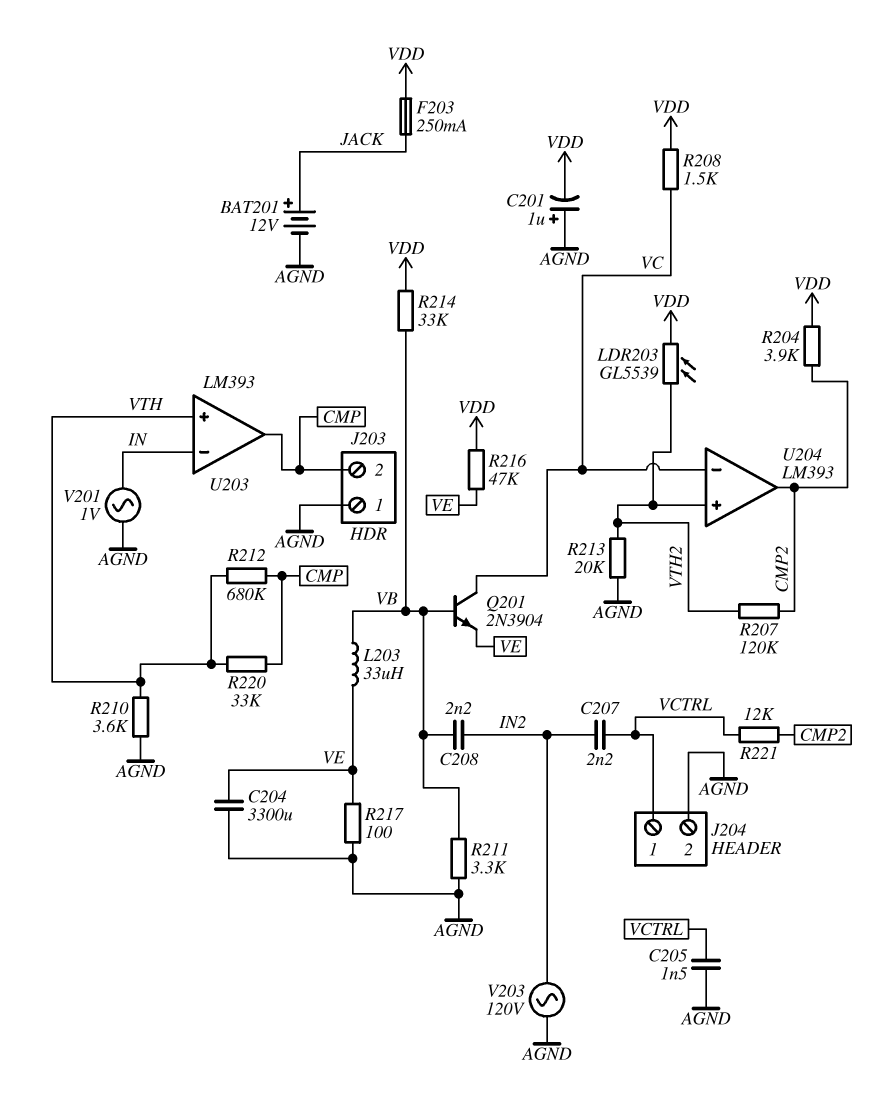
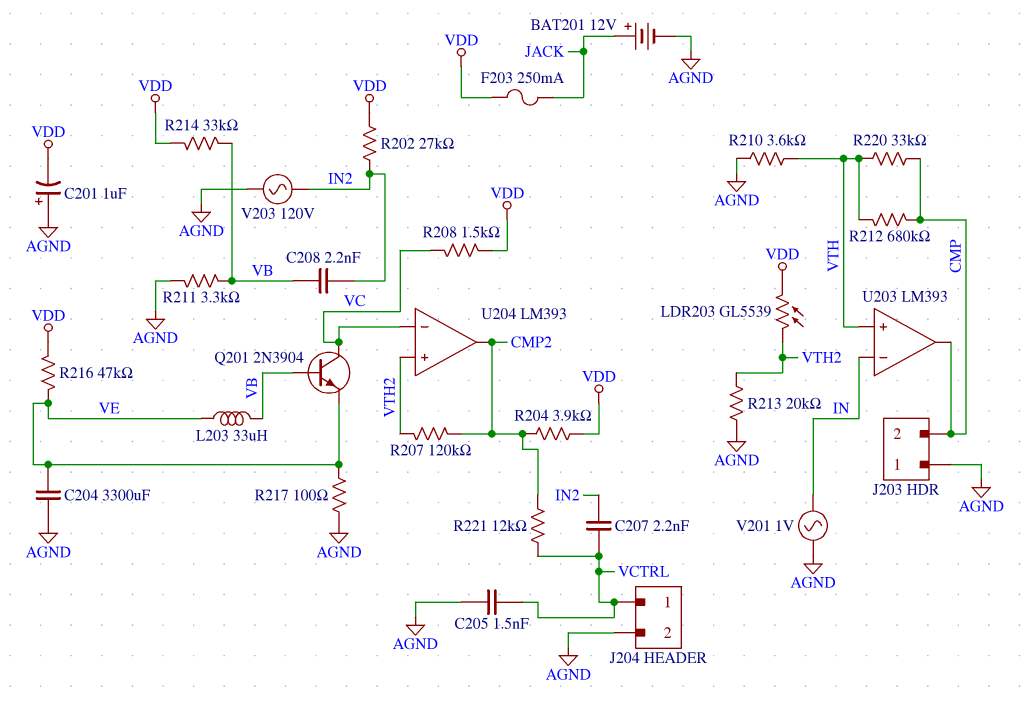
R202: none -> 27k (IN2, VDD)

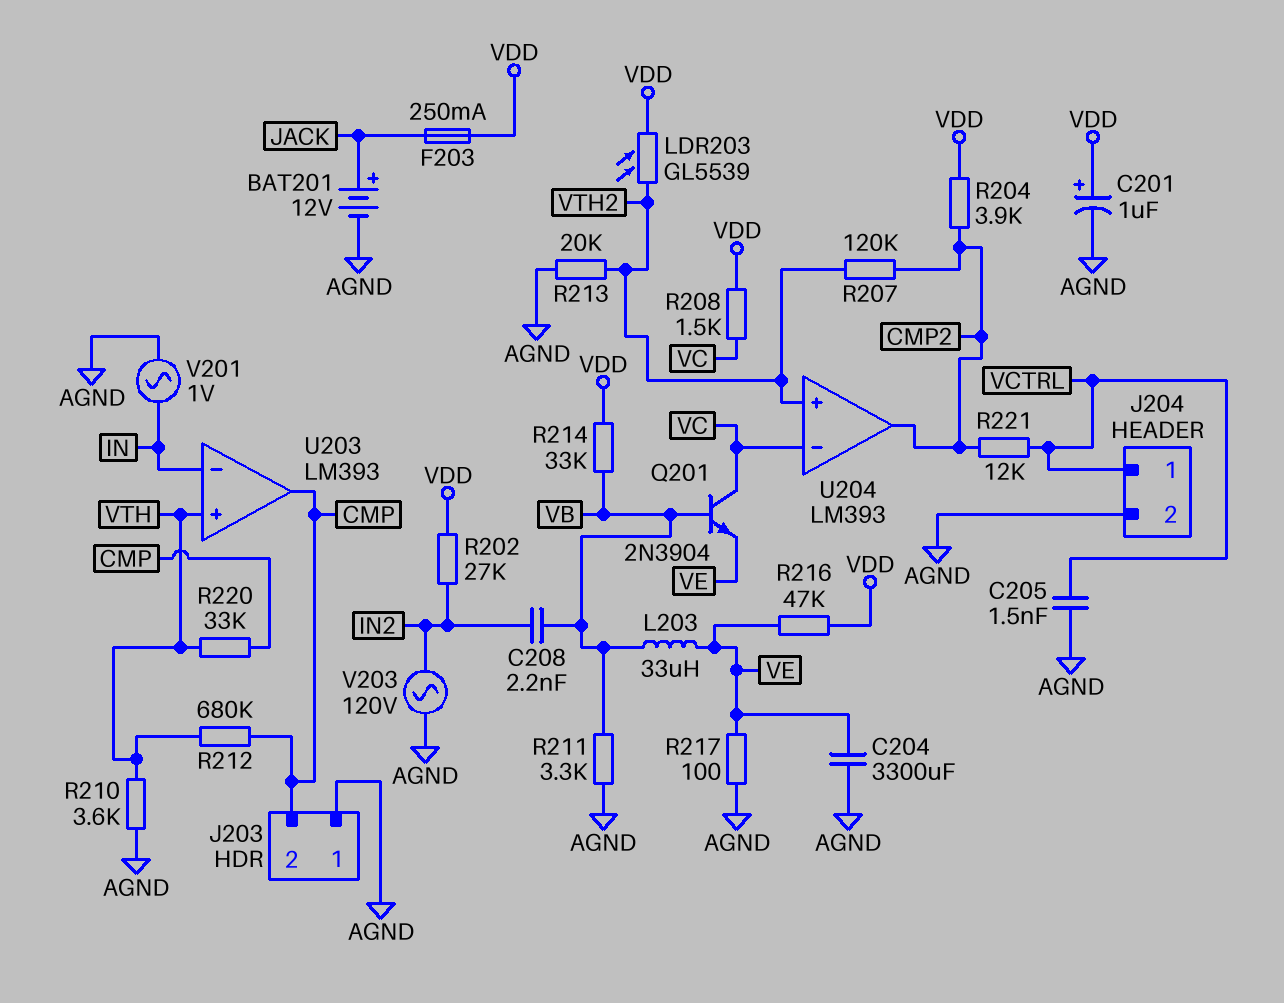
C201: 1uF (plus AGND, minus VDD) -> 1uF (plus VDD, minus AGND)
C207: 2.2nF (IN2, VCTRL) -> none

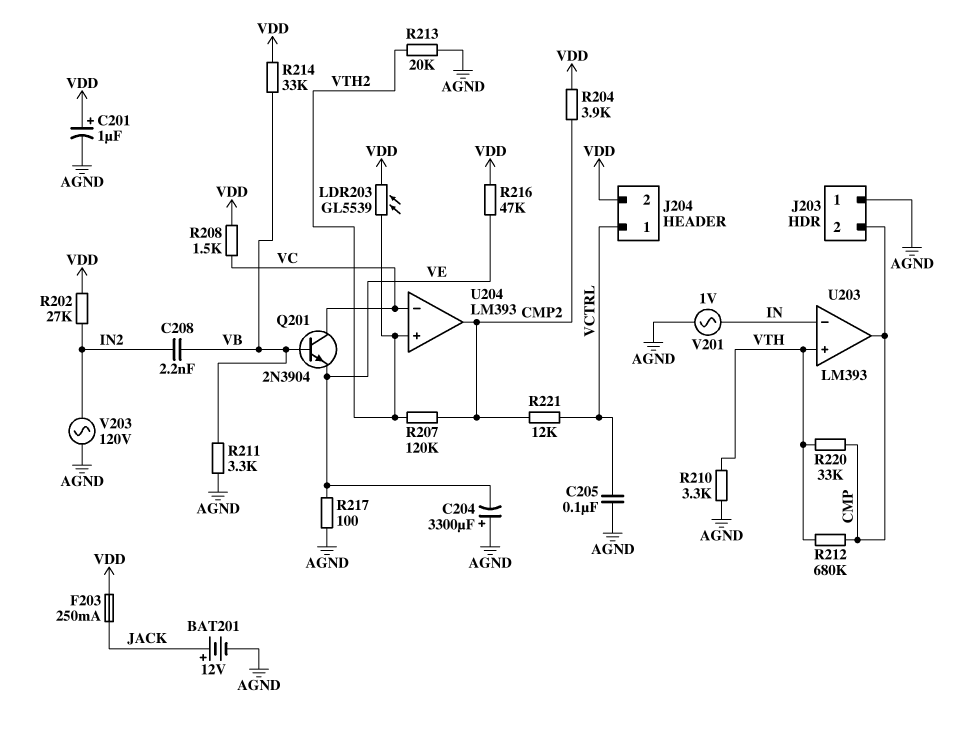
C204: 3300uF (AGND, VE) -> 3300uF (plus AGND, minus VE)
C205: 1.5nF (AGND, VCTRL) -> 100nF (AGND, VCTRL)
J204 pin 2: AGND -> VDD
L203: 33uH (VB, VE) -> none
R210: 3.6k (AGND, VTH) -> 3.3k (AGND, VTH)

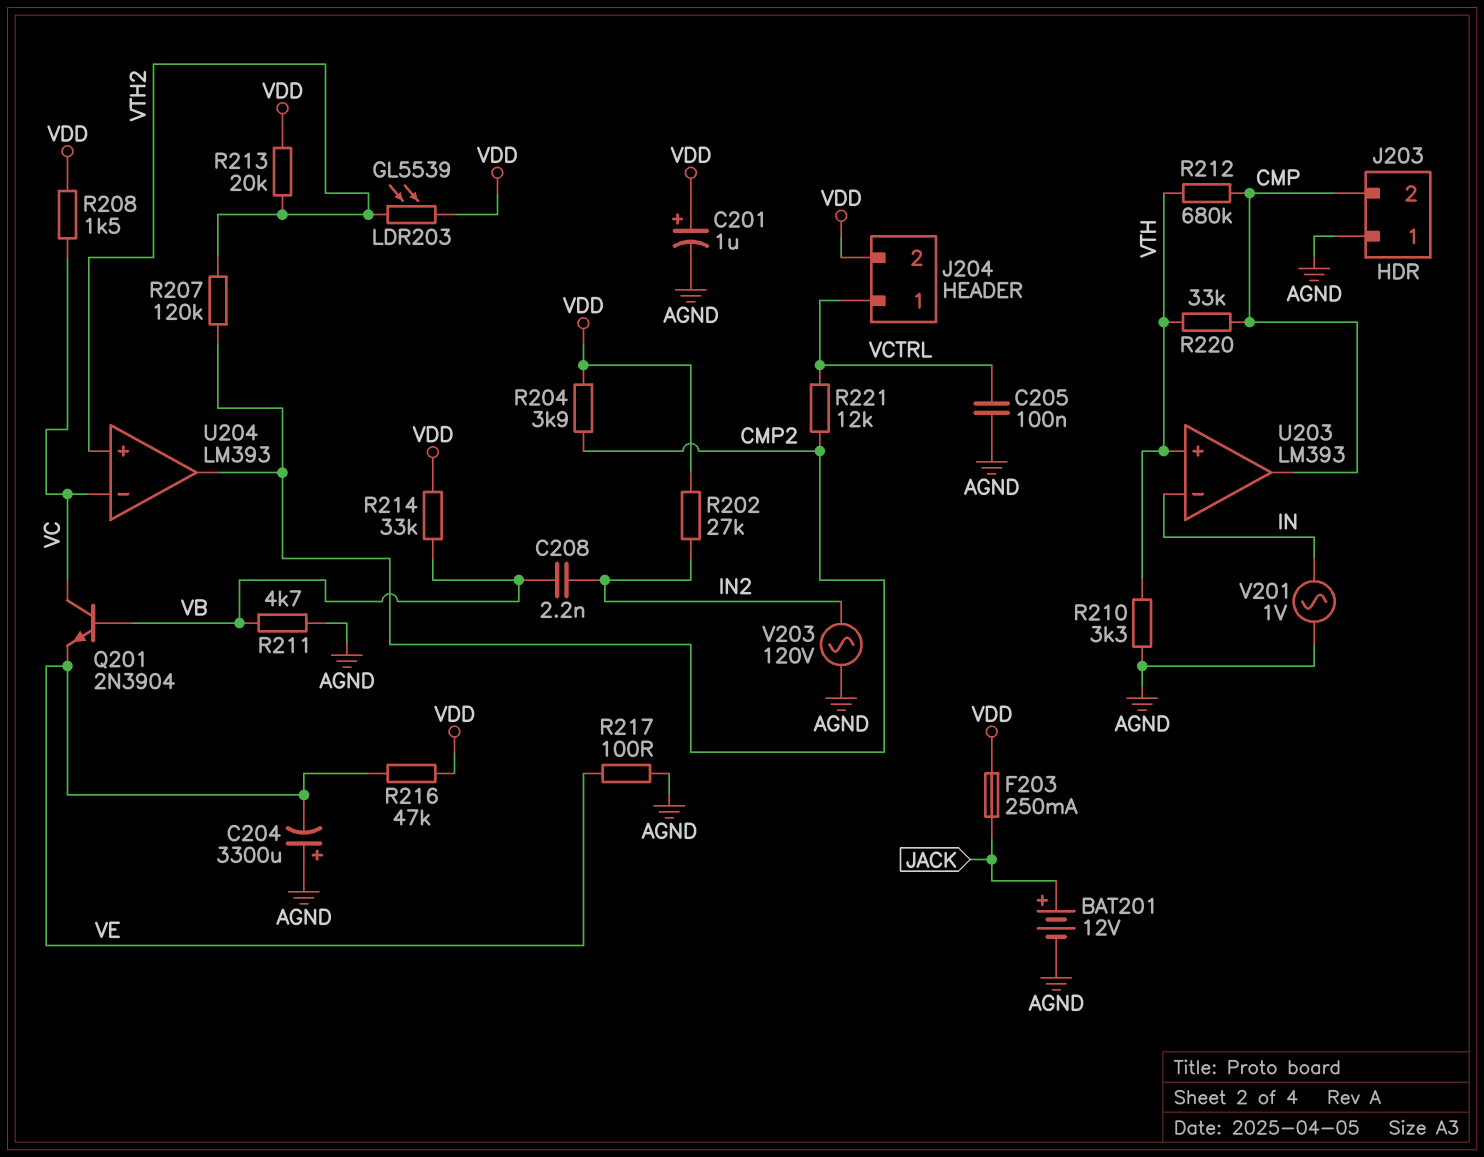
R211: 3.3k (AGND, VB) -> 4.7k (AGND, VB)
R213: 20k (AGND, VTH2) -> 20k (VDD, VTH2)

